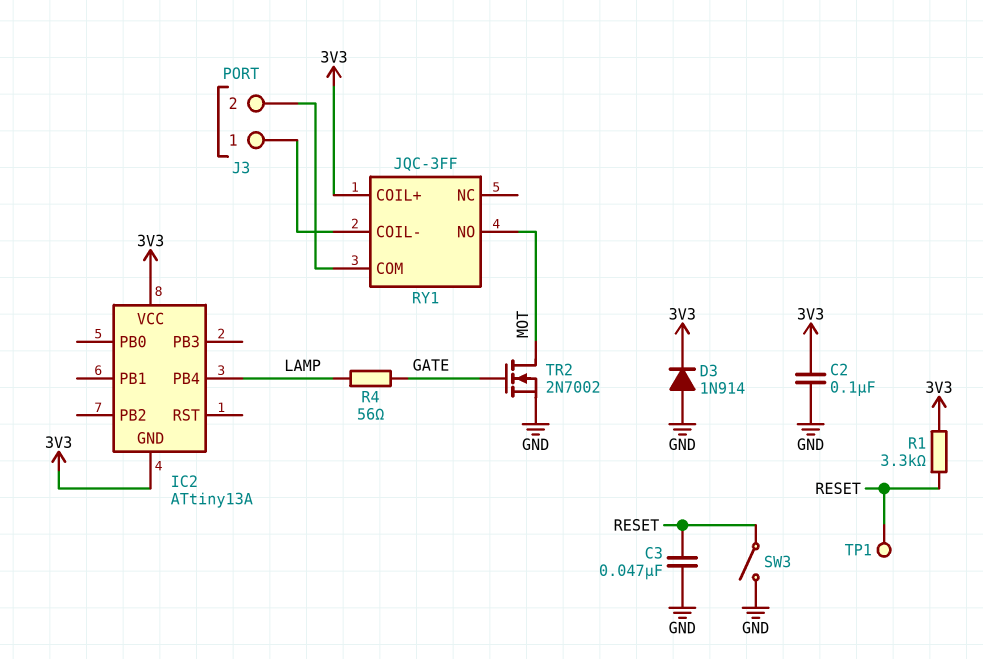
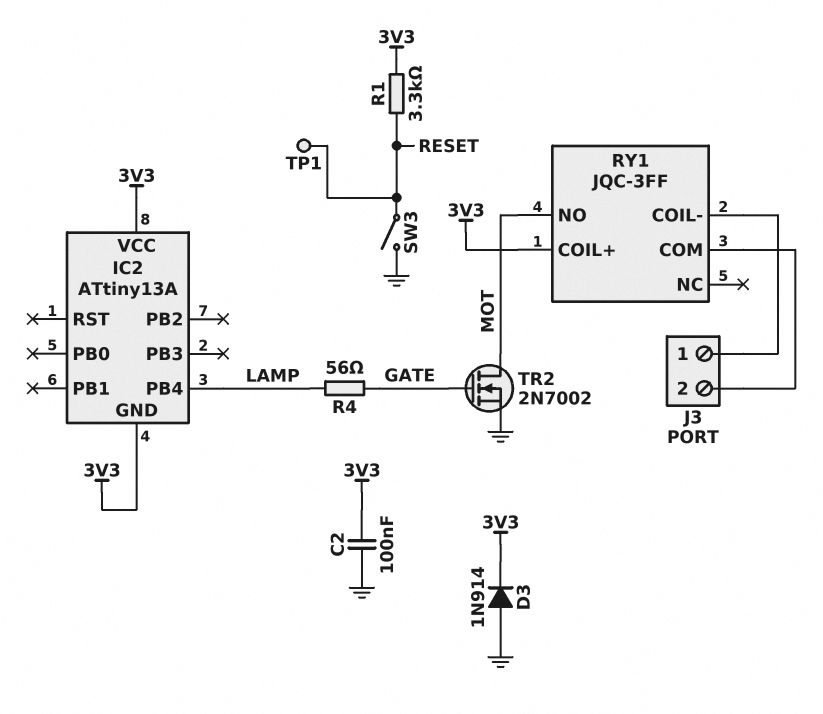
C3: 47nF (GND, RESET) -> none

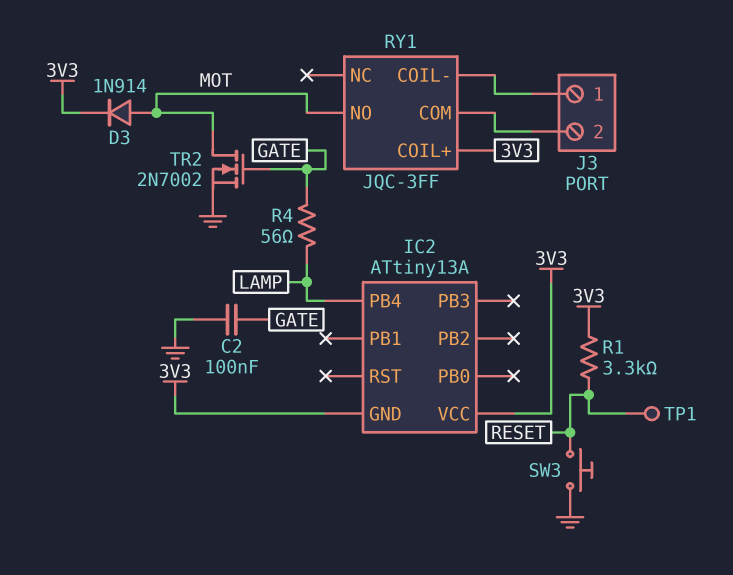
C2: 100nF (3V3, GND) -> 100nF (GATE, GND)
D3: diode 1N914 (A GND, K 3V3) -> diode 1N914 (A MOT, K 3V3)
SW3: switch (GND, RESET) -> button (GND, RESET)

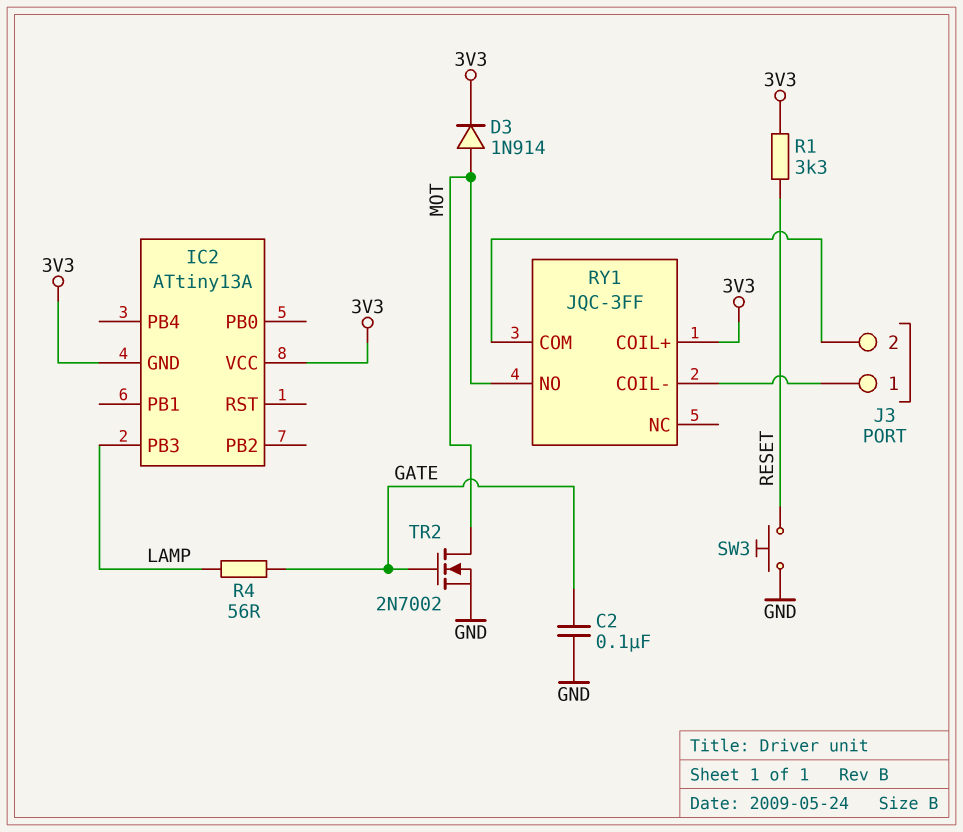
IC2 pin PB3: none -> LAMP
IC2 pin PB4: LAMP -> none
TP1: test point (RESET) -> none

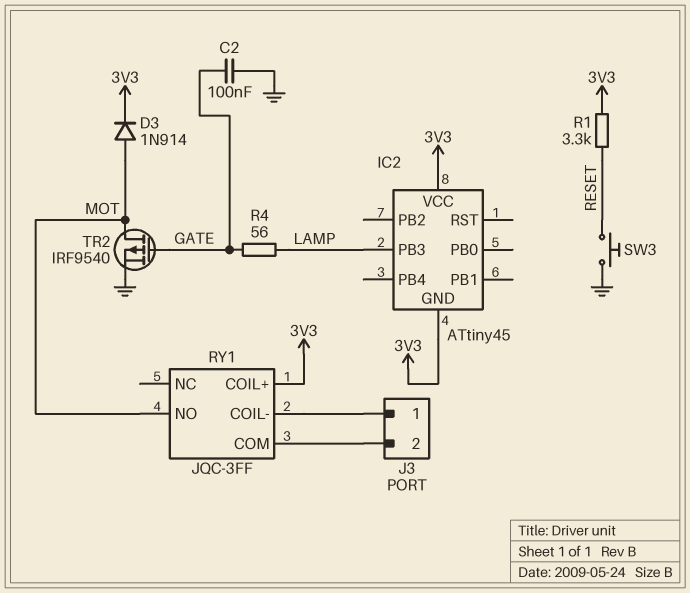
IC2: ATtiny13A -> ATtiny45
TR2: NMOS 2N7002 (G GATE, D MOT, S GND) -> PMOS IRF9540 (G GATE, D MOT, S GND)

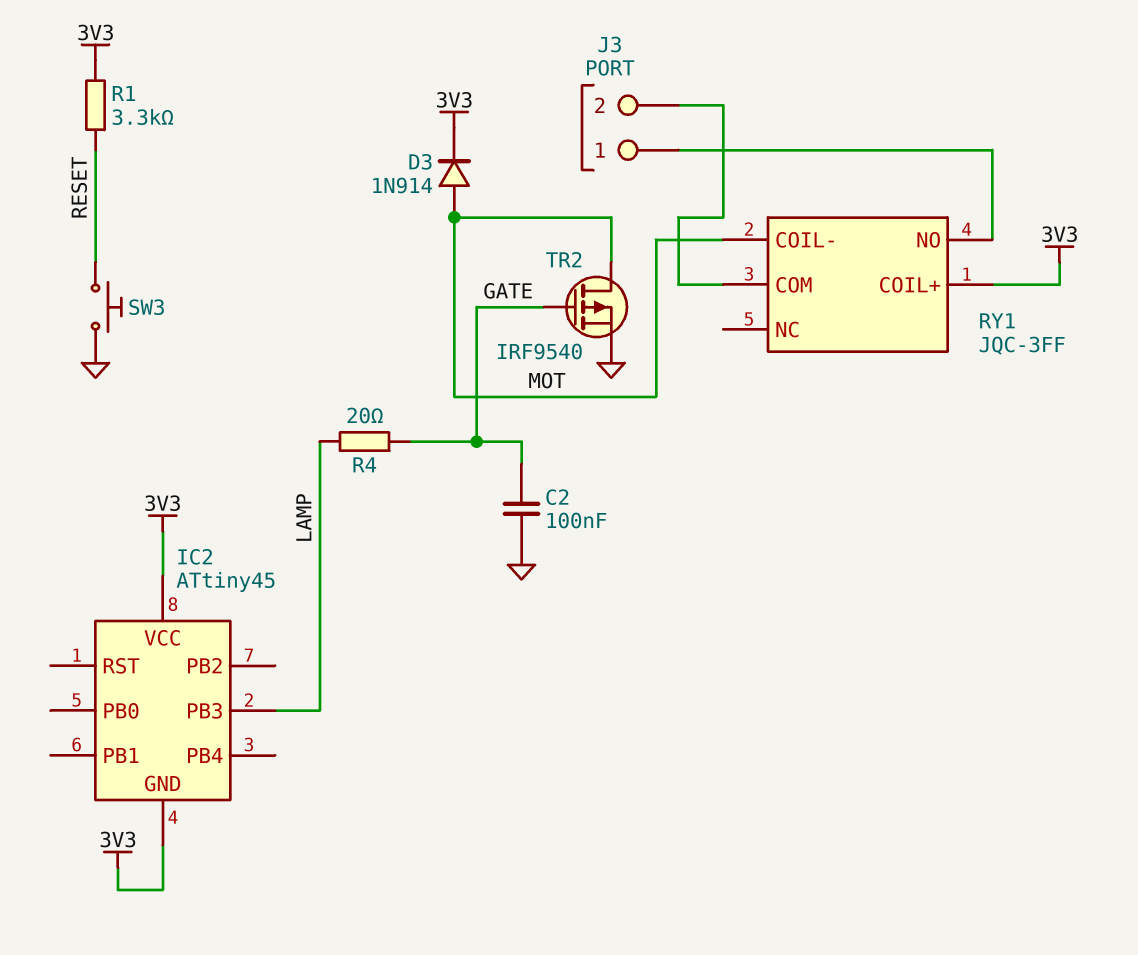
R4: 56 (GATE, LAMP) -> 20 (GATE, LAMP)
RY1 pin COIL-: J3/1 -> MOT
RY1 pin NO: MOT -> J3/1

